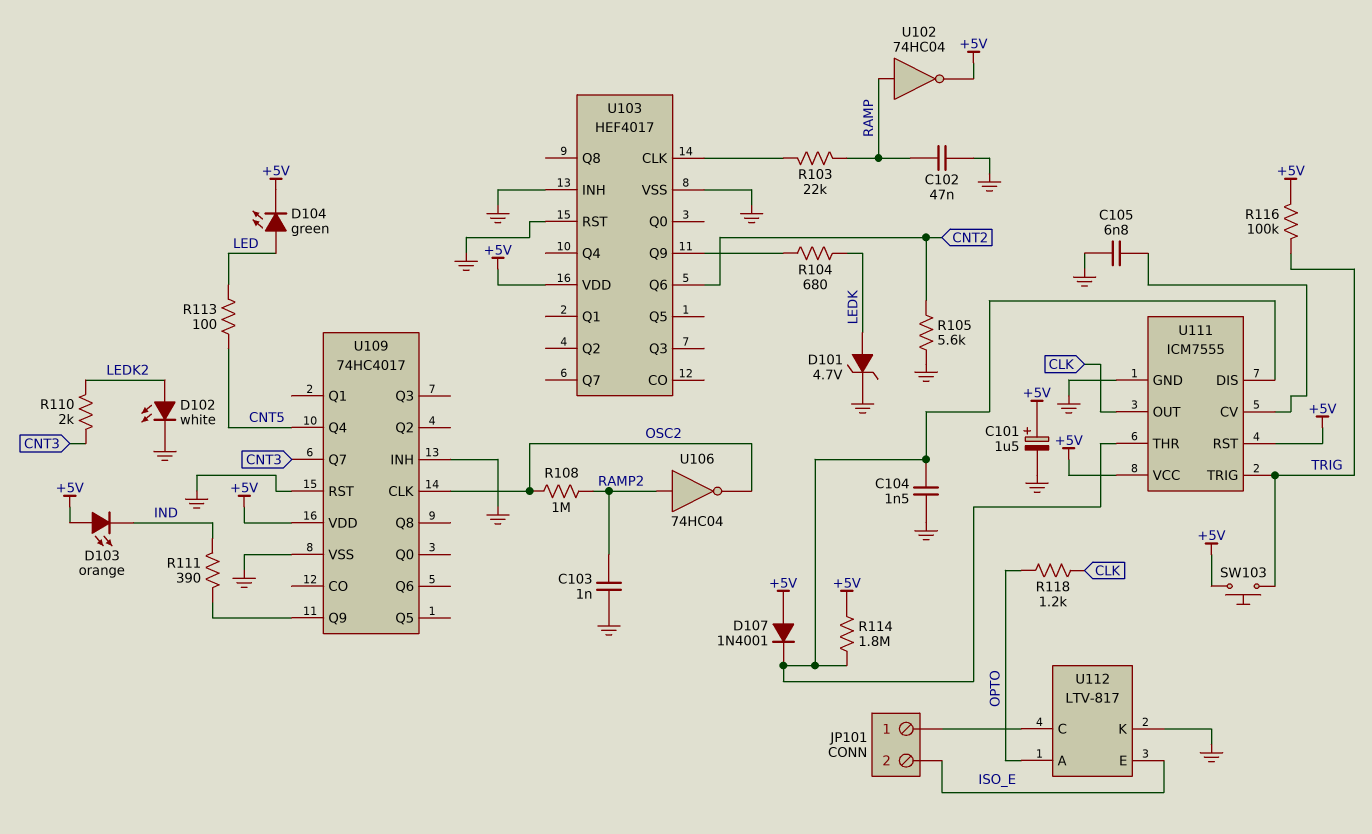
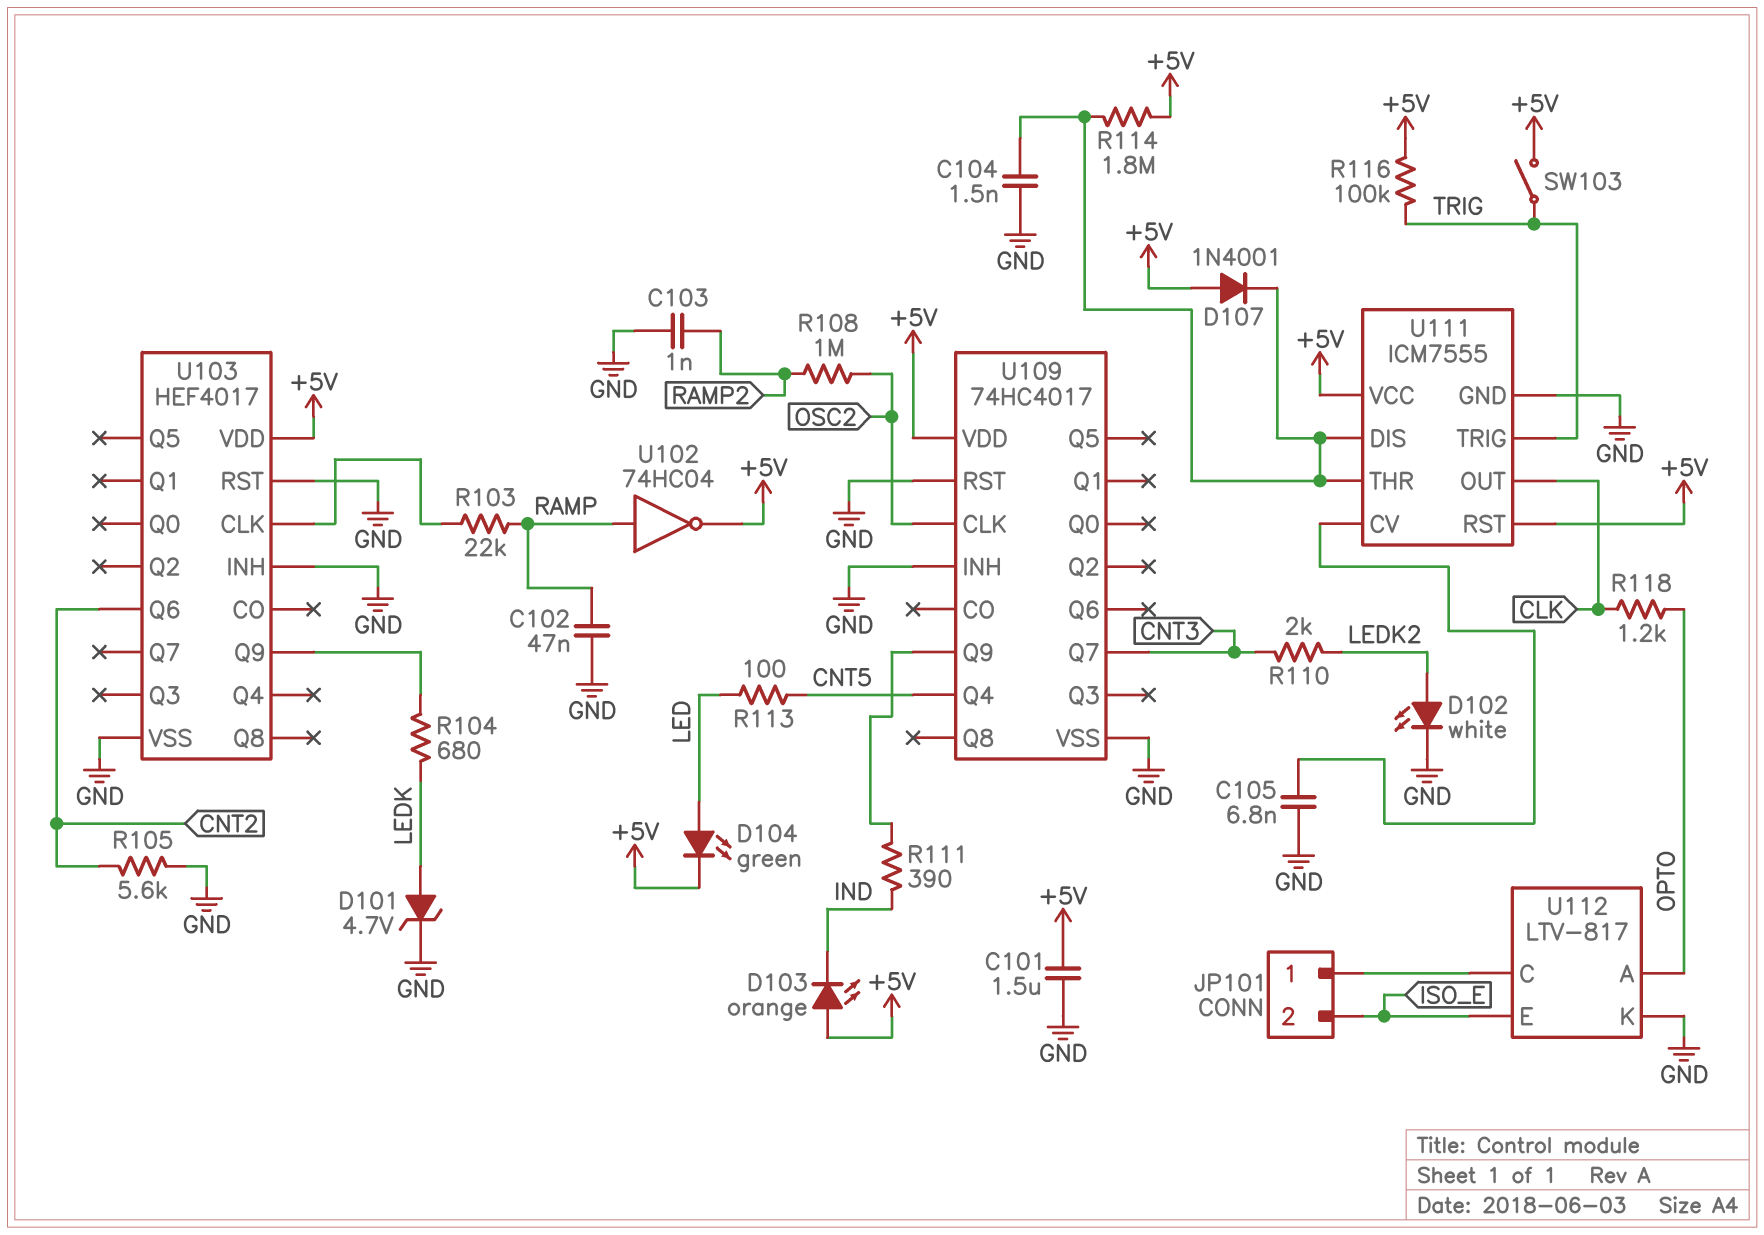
C101: 1.5uF (plus +5V, minus GND) -> 1.5uF (+5V, GND)
SW103: button (+5V, TRIG) -> switch (+5V, TRIG)
U106: NOT 74HC04 (in RAMP2, out OSC2) -> none

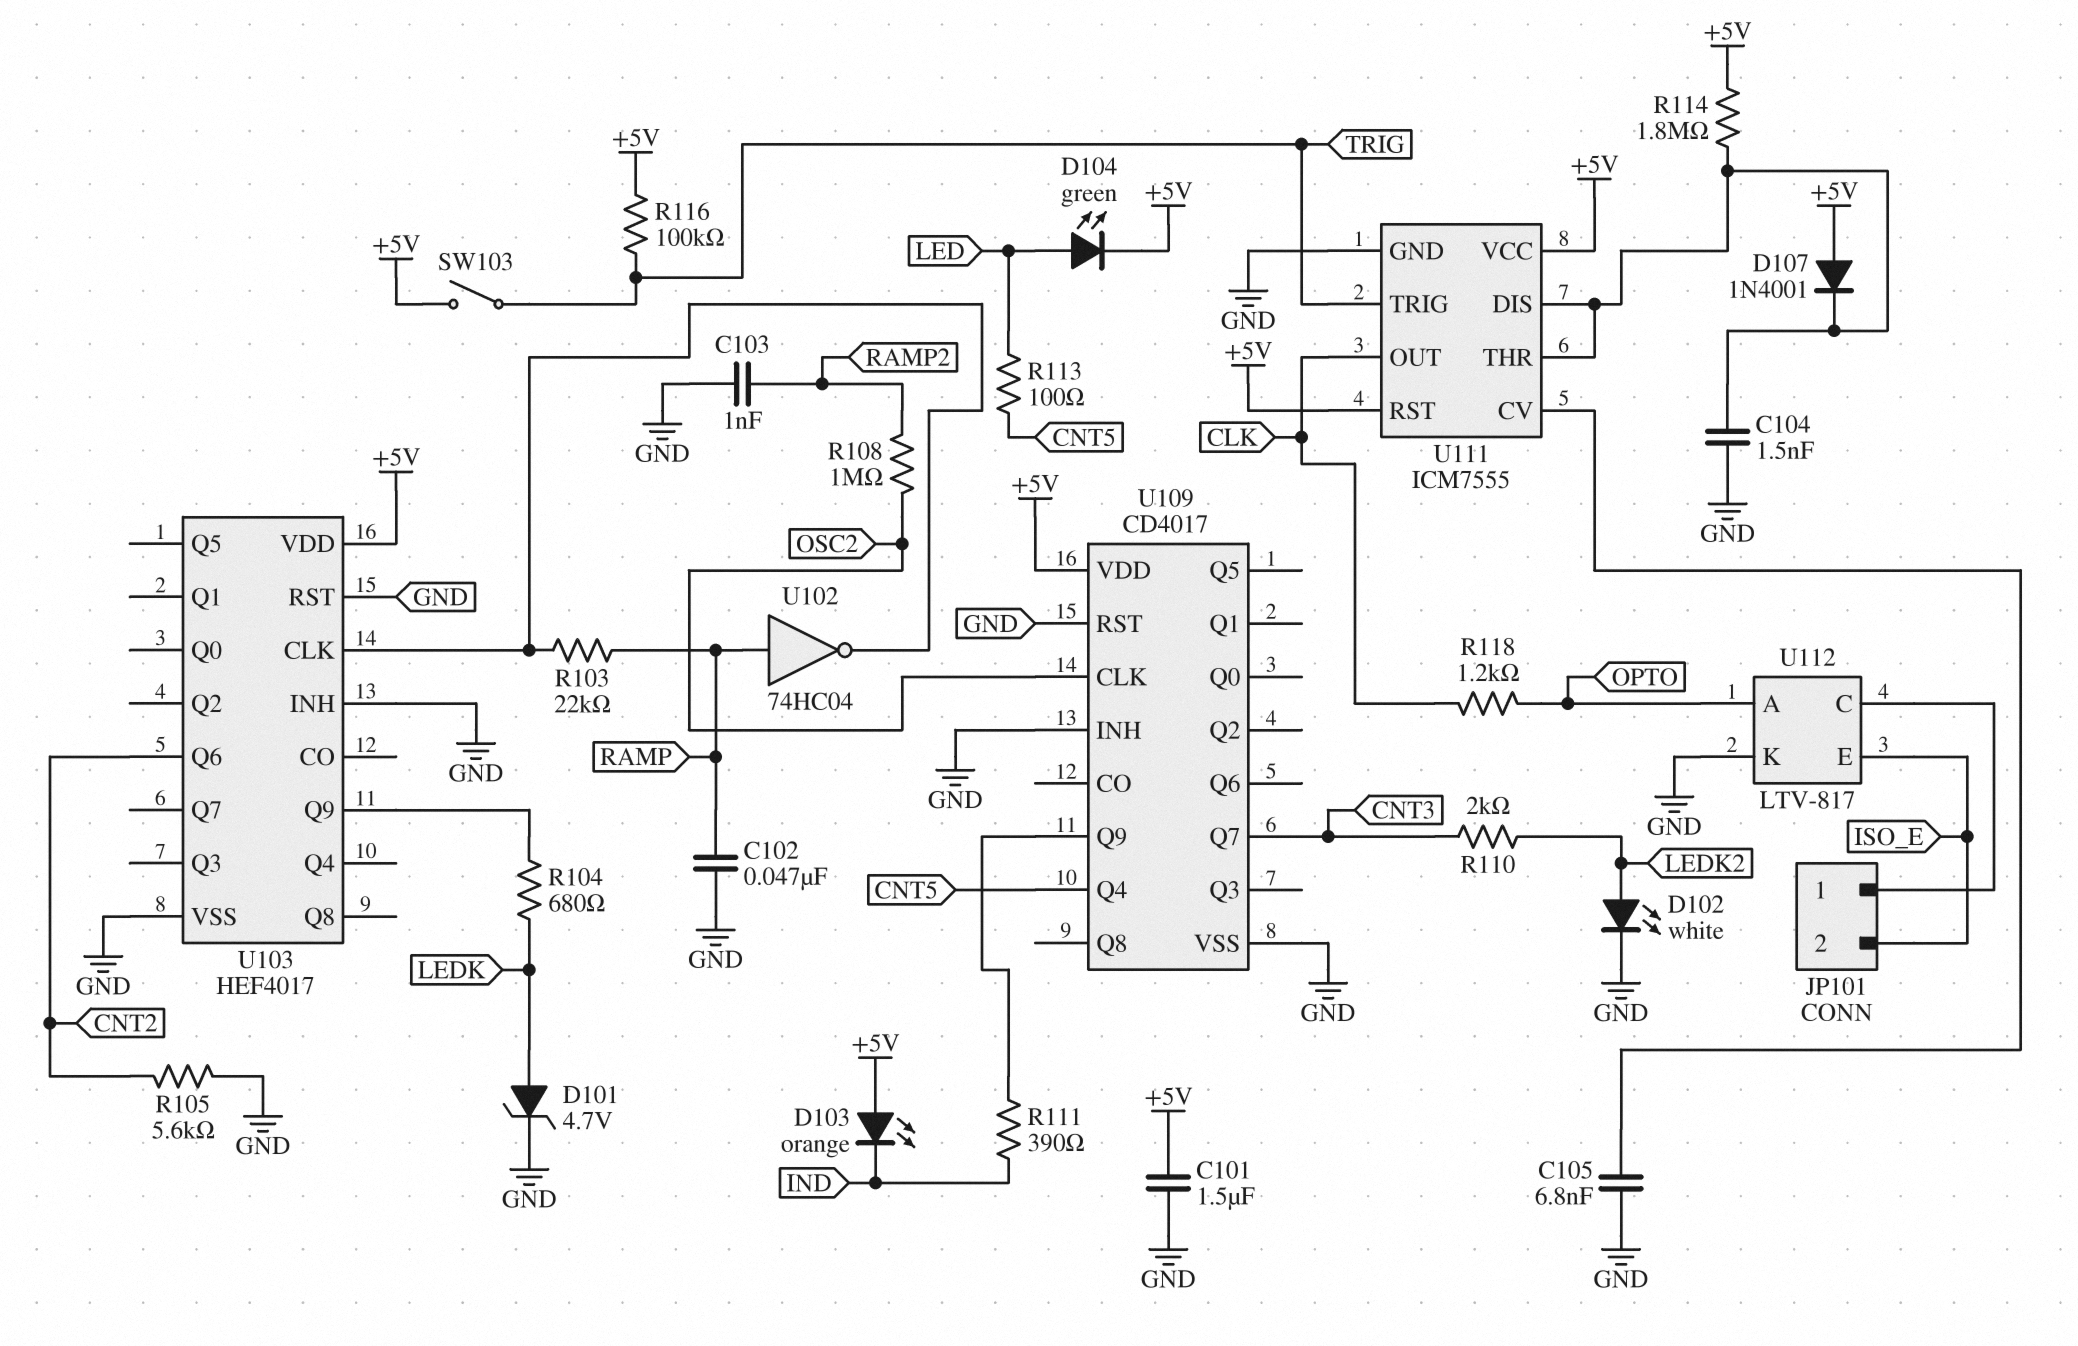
U102: NOT 74HC04 (in RAMP, out +5V) -> NOT 74HC04 (in RAMP, out U103/CLK)
U109: 74HC4017 -> CD4017

